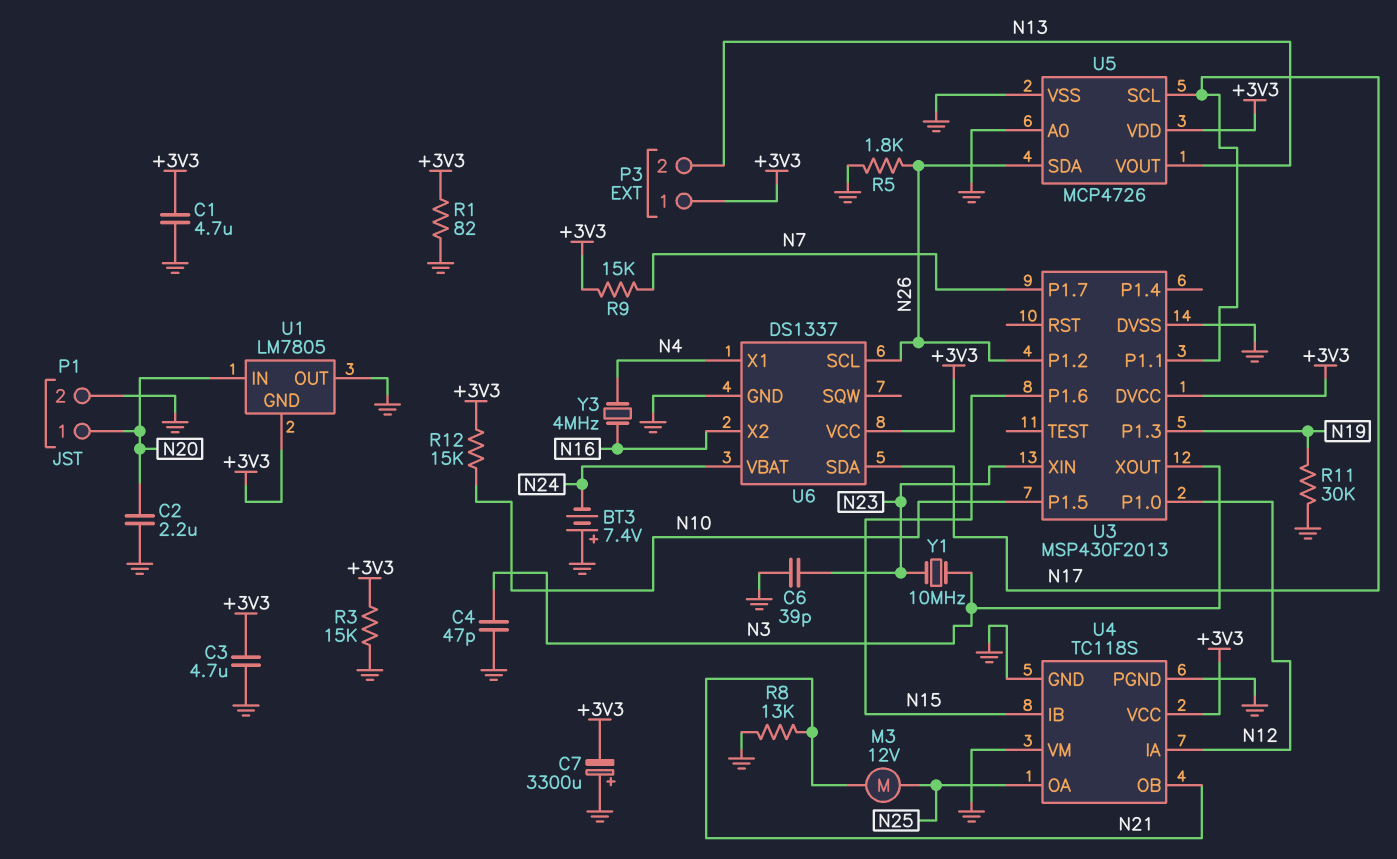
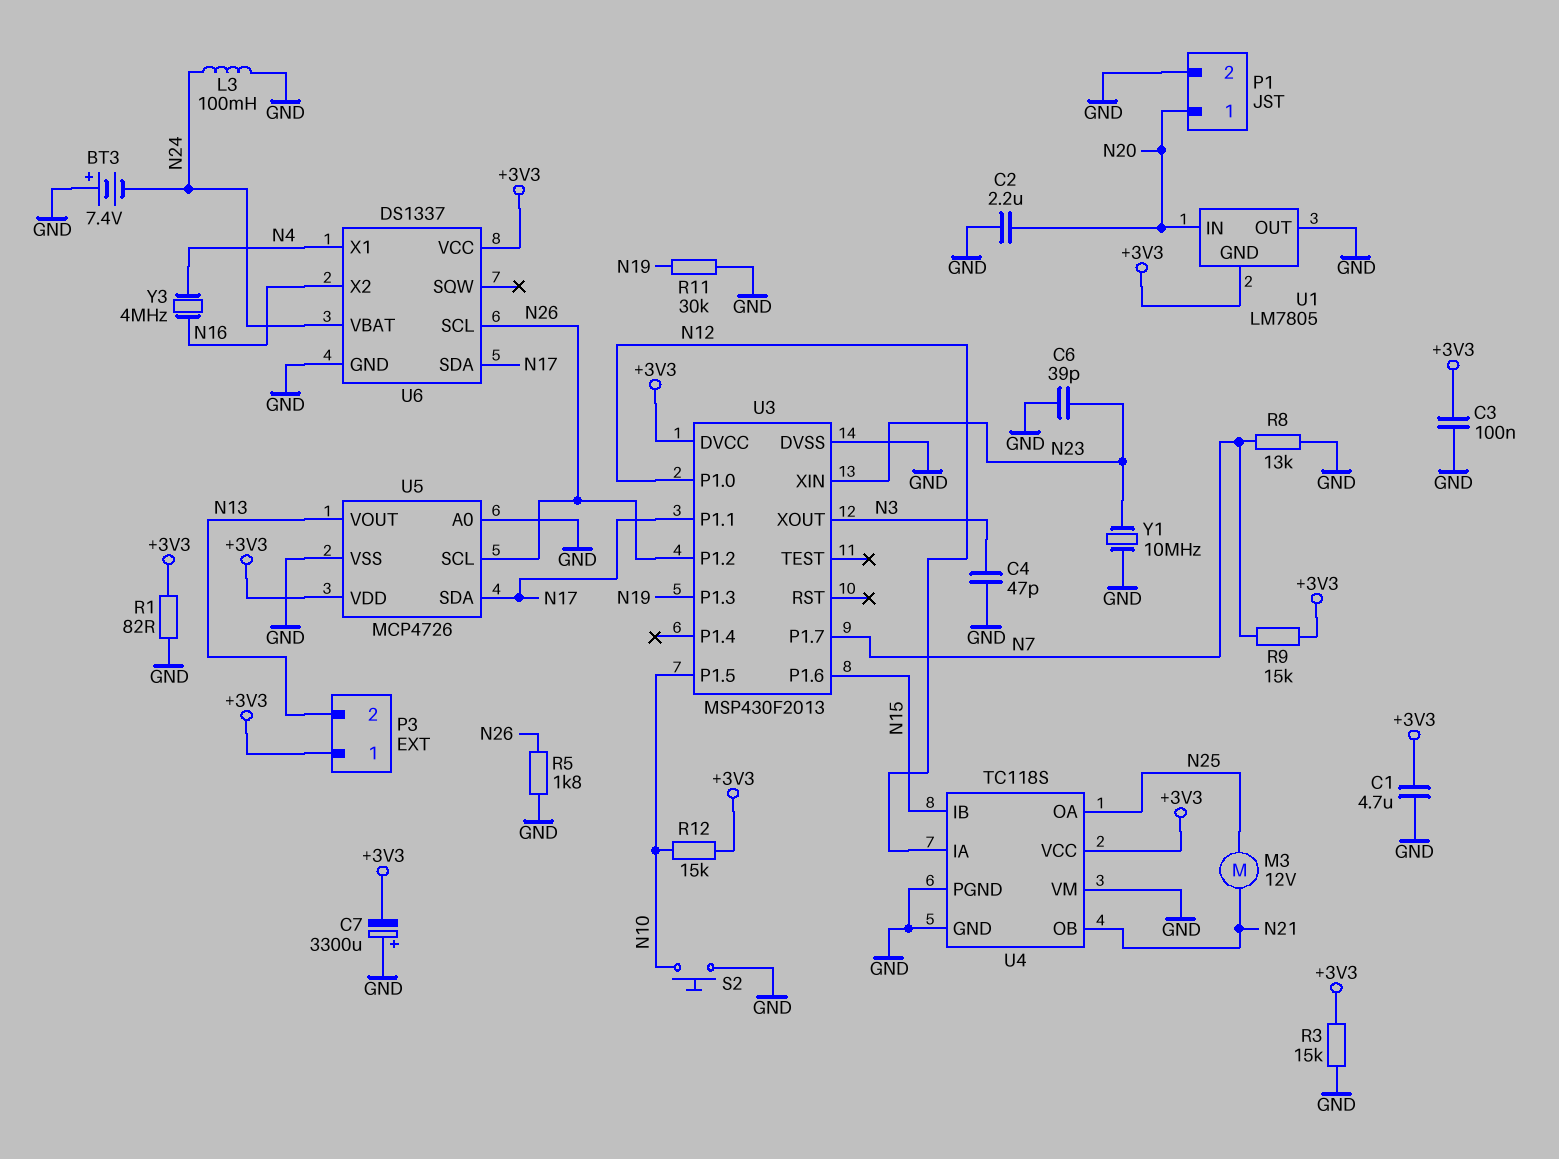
C3: 4.7uF (+3V3, GND) -> 100nF (+3V3, GND)
L3: none -> 100mH (GND, N24)
R8: 13k (GND, N21) -> 13k (GND, N7)
S2: none -> button (GND, N10)
U5 pin SCL: N17 -> N26
U5 pin SDA: N26 -> N17
Y1: 10MHz (N3, N23) -> 10MHz (GND, N23)

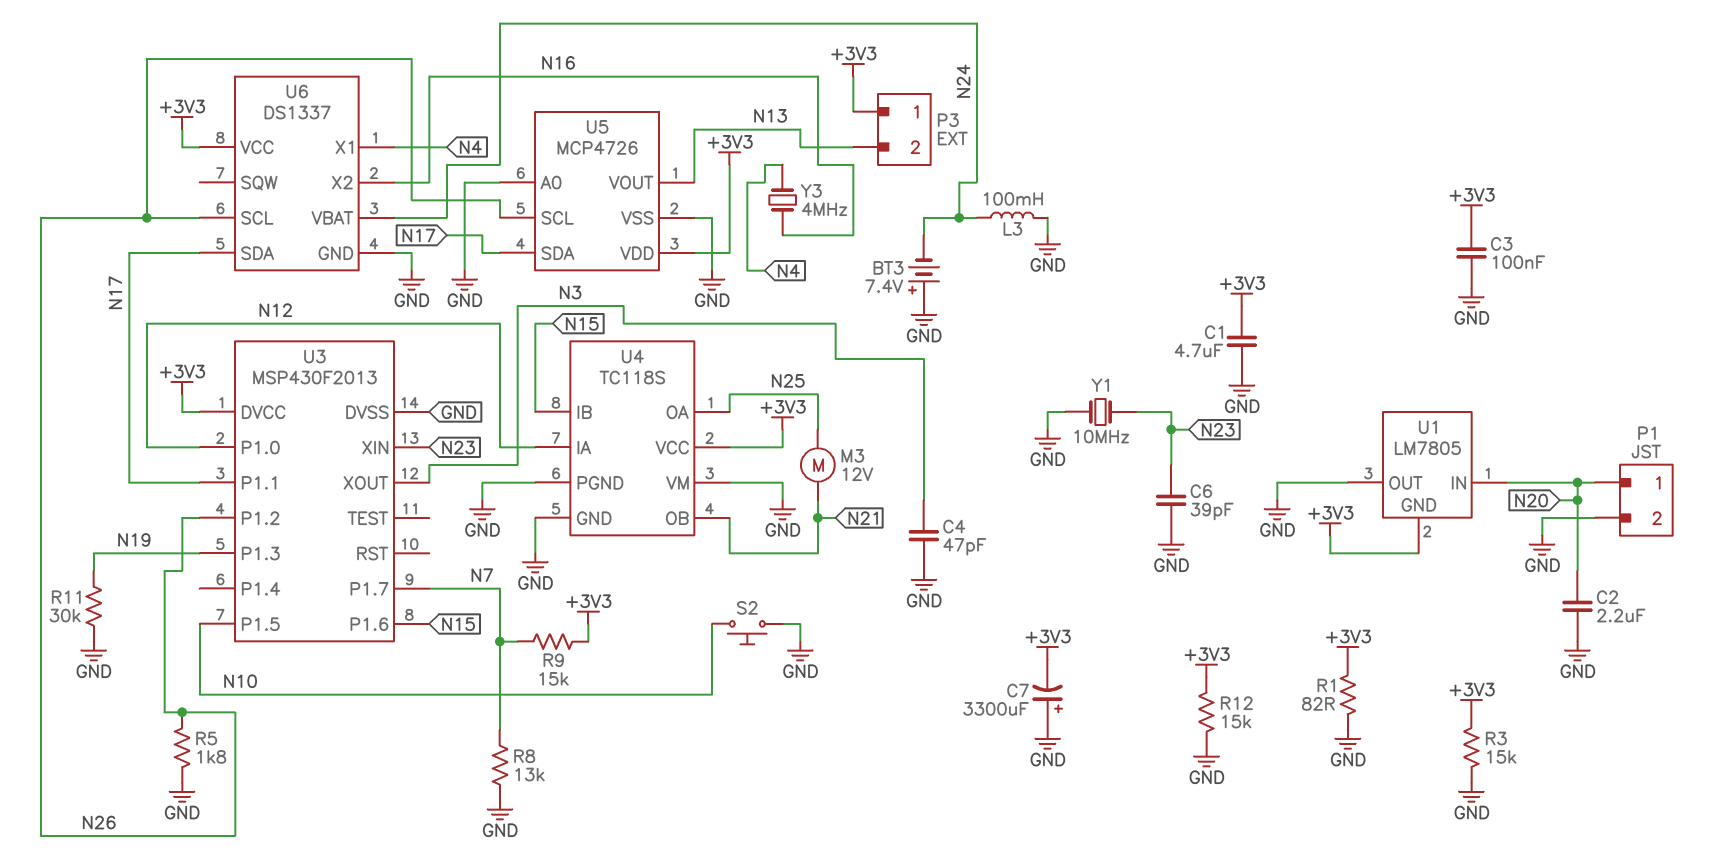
R12: 15k (+3V3, N10) -> 15k (+3V3, GND)

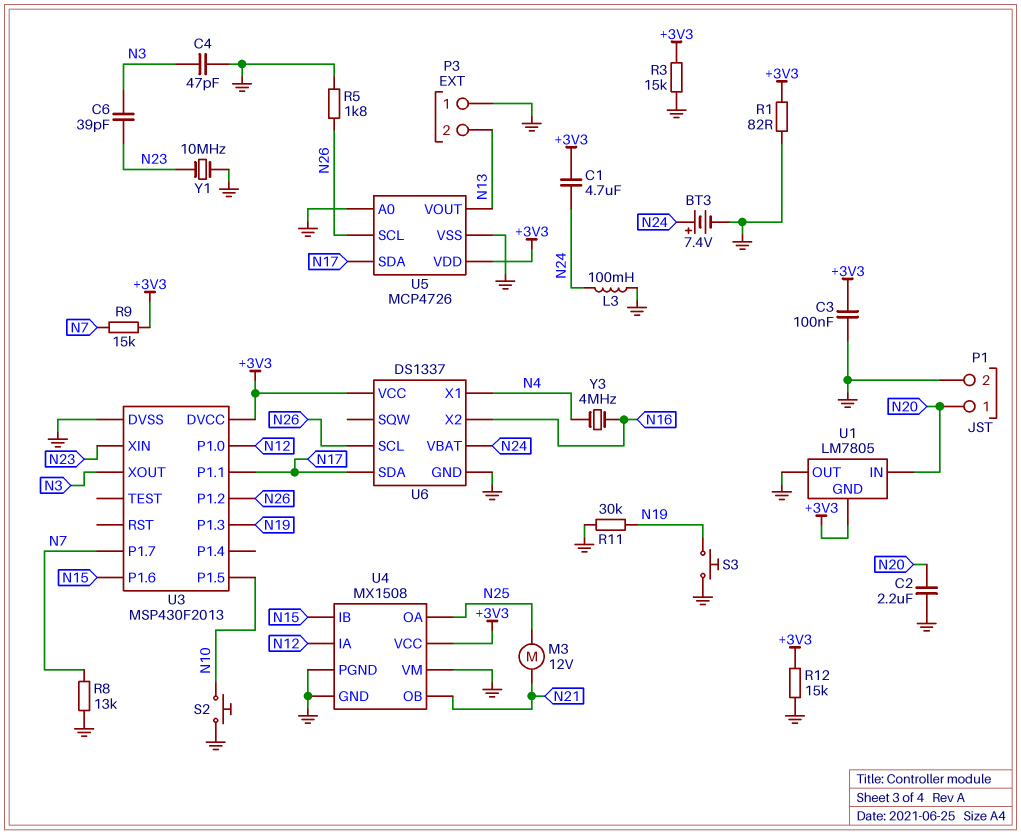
BT3: 7.4V (plus GND, minus N24) -> 7.4V (plus N24, minus GND)
C1: 4.7uF (+3V3, GND) -> 4.7uF (+3V3, N24)
C6: 39pF (GND, N23) -> 39pF (N3, N23)
C7: 3300uF (plus GND, minus +3V3) -> none
P3 pin 1: +3V3 -> GND
S3: none -> button (GND, N19)
U4: TC118S -> MX1508

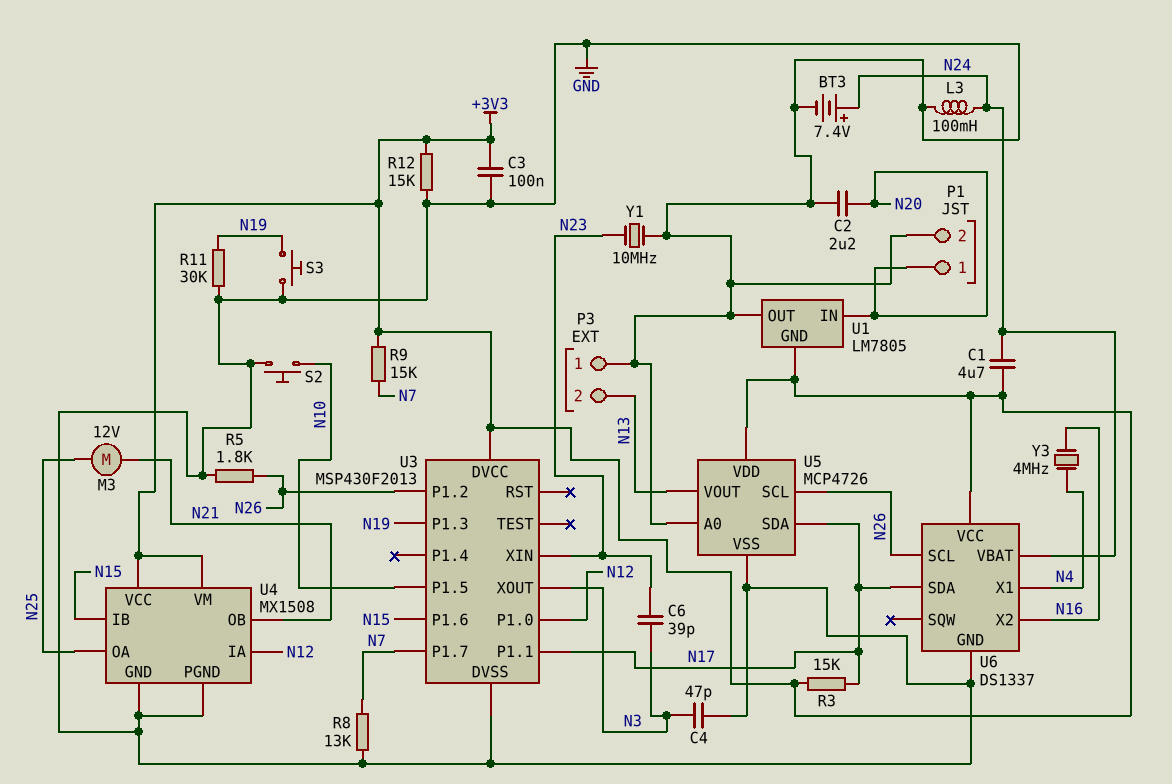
R1: 82 (+3V3, GND) -> none
R3: 15k (+3V3, GND) -> 15k (+3V3, N17)
U4 pin VM: GND -> +3V3

